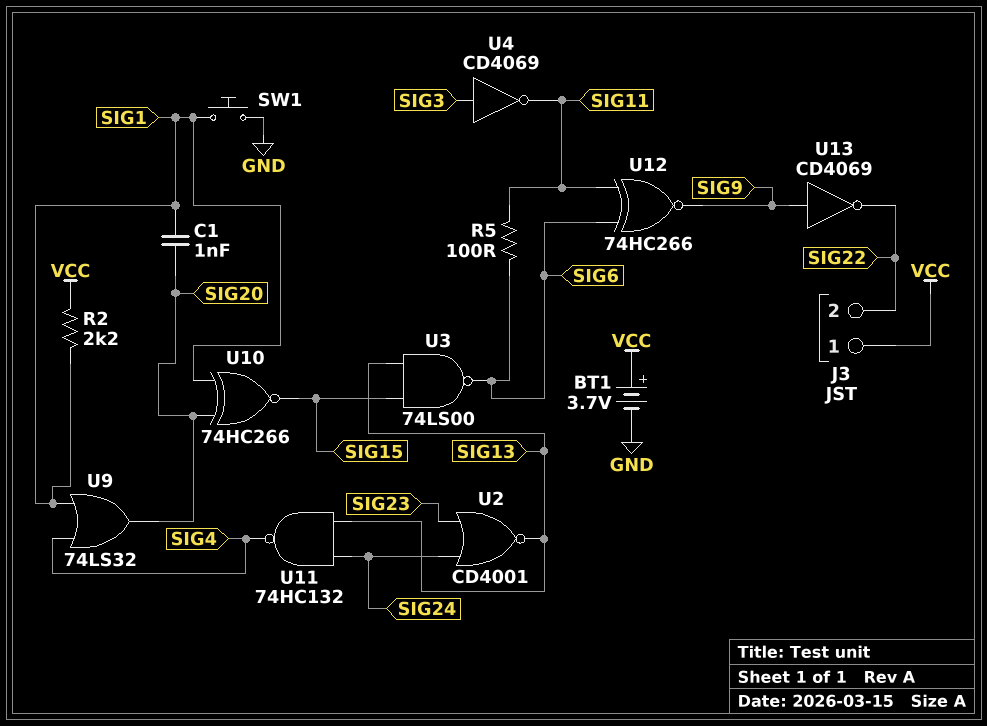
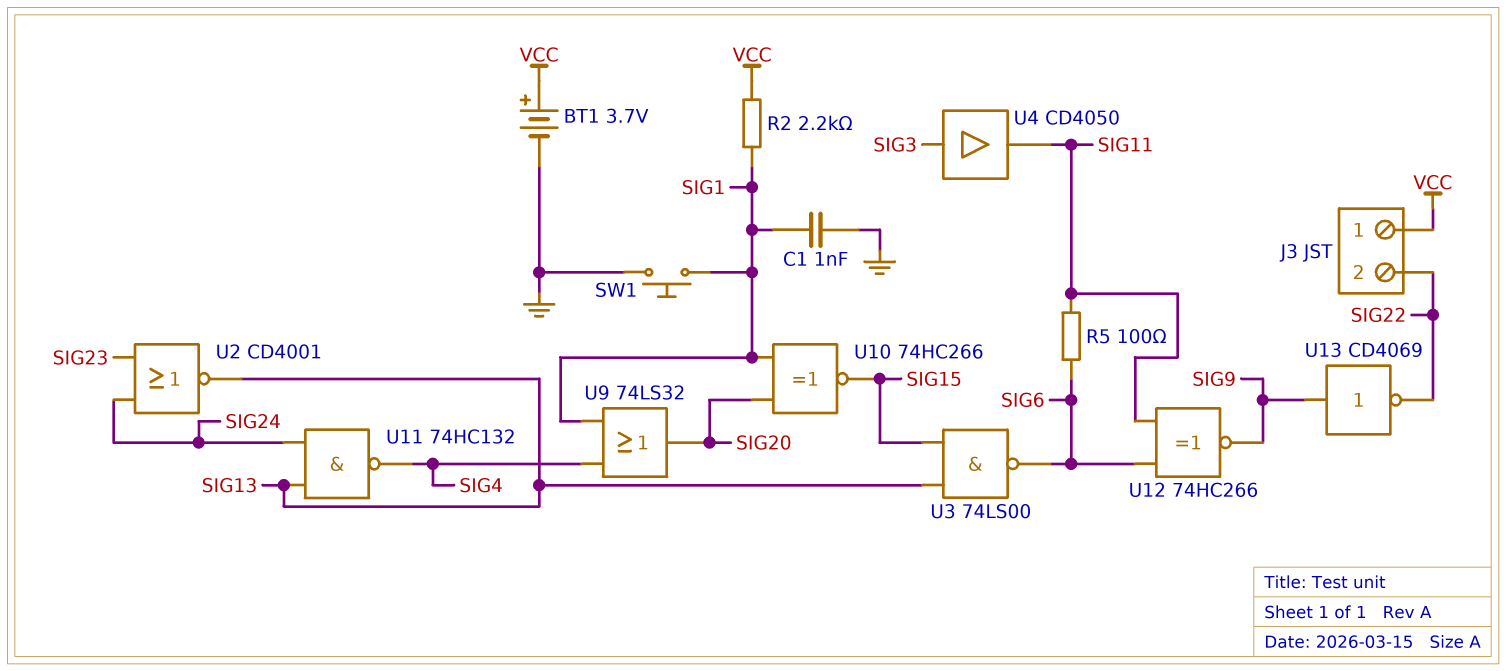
C1: 1nF (SIG1, SIG20) -> 1nF (GND, SIG1)
U4: NOT CD4069 (in SIG3, out SIG11) -> buffer CD4050 (in SIG3, out SIG11)

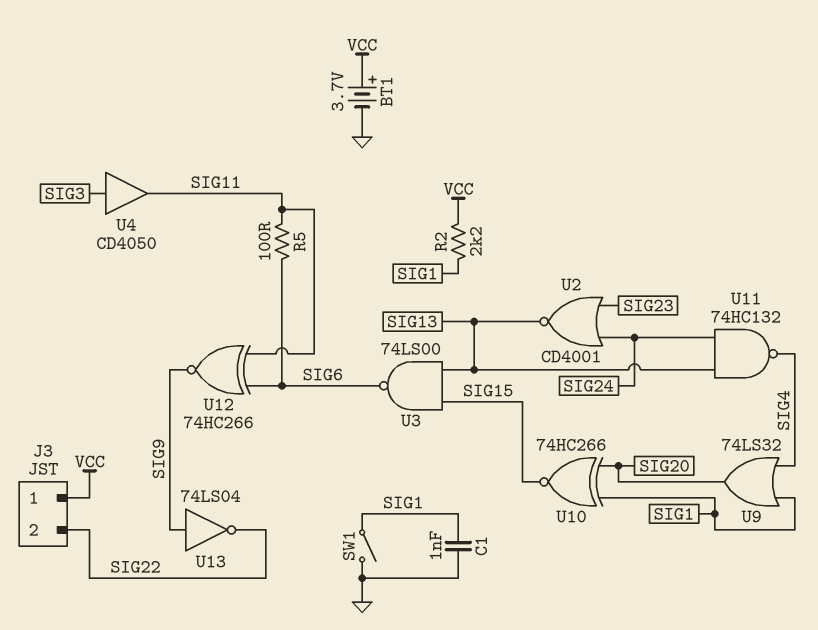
SW1: button (GND, SIG1) -> switch (GND, SIG1)
U13: NOT CD4069 (in SIG9, out SIG22) -> NOT 74LS04 (in SIG9, out SIG22)

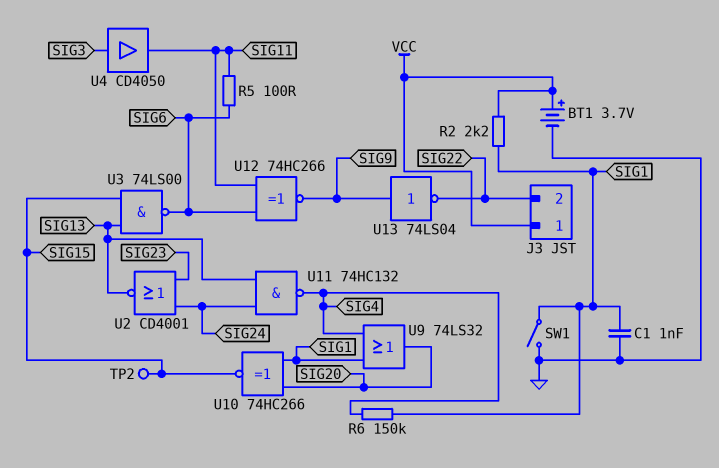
R6: none -> 150k (SIG1, SIG4)
TP2: none -> test point (SIG15)

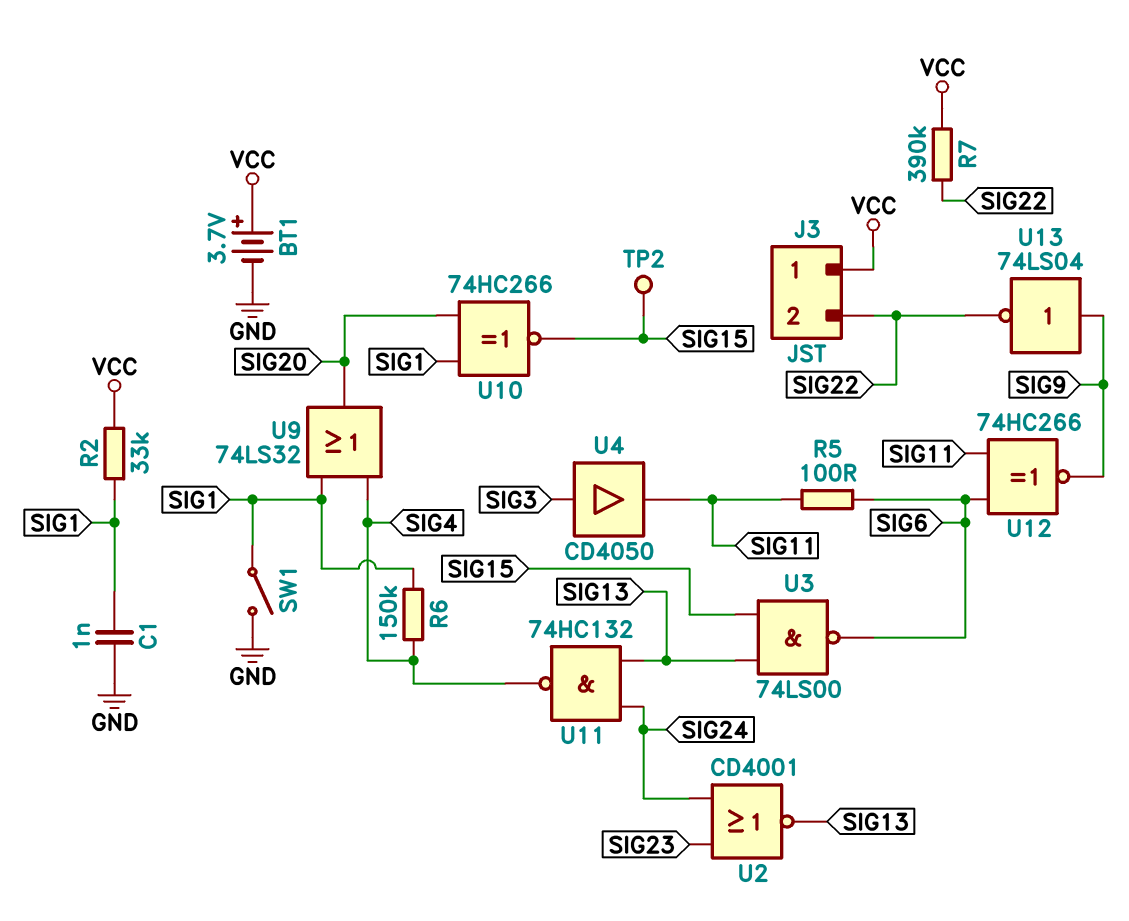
R2: 2.2k (SIG1, VCC) -> 33k (SIG1, VCC)
R7: none -> 390k (SIG22, VCC)

